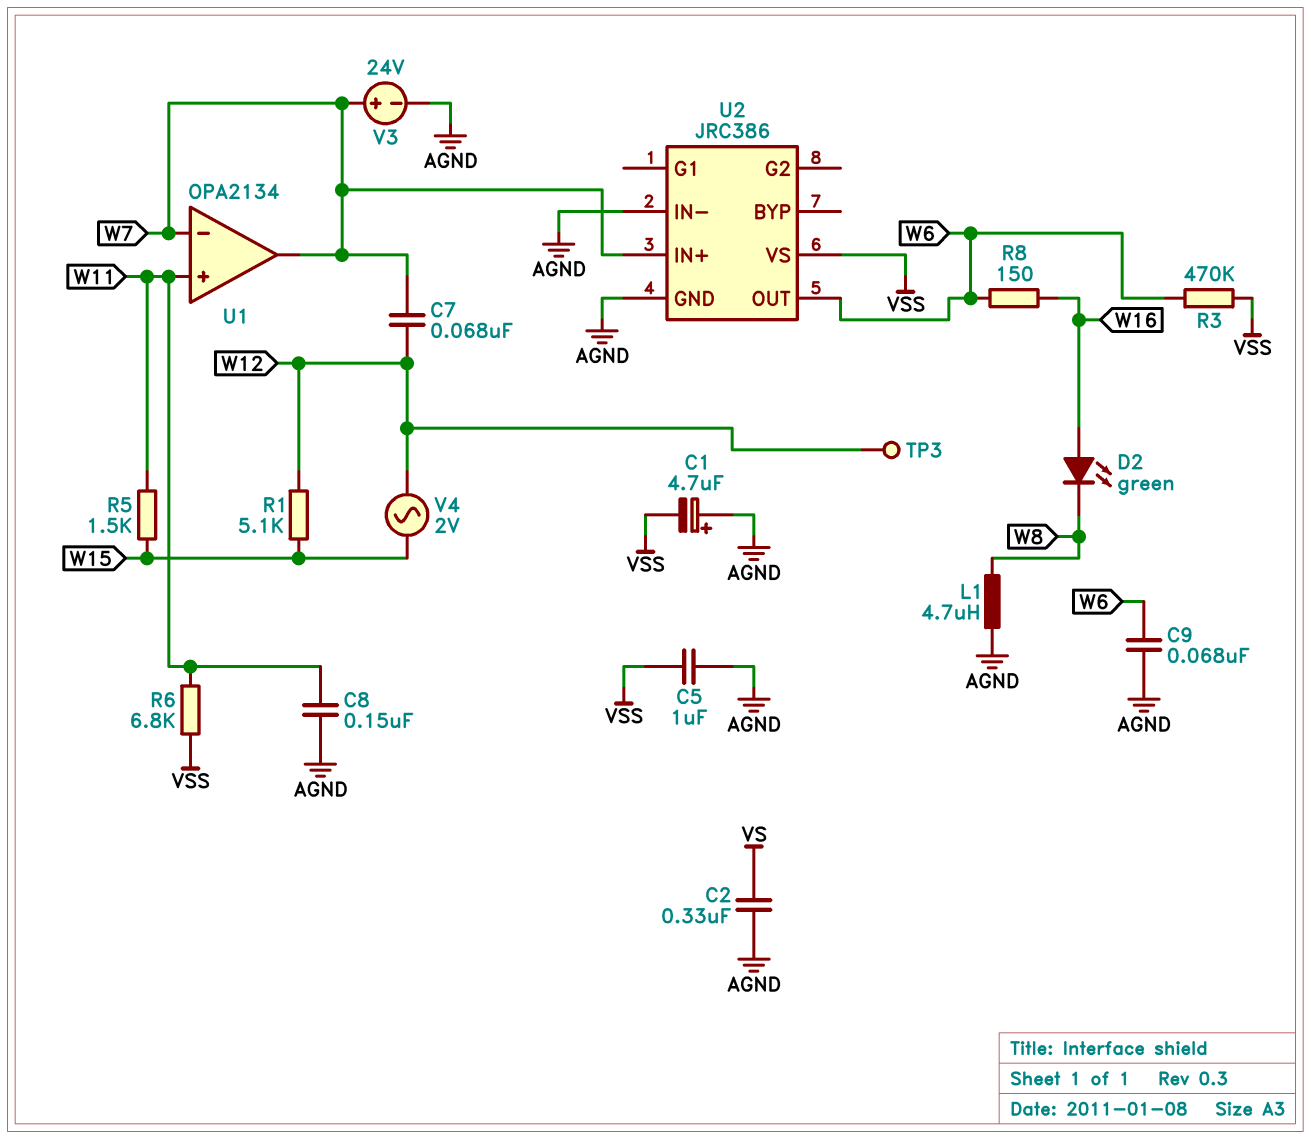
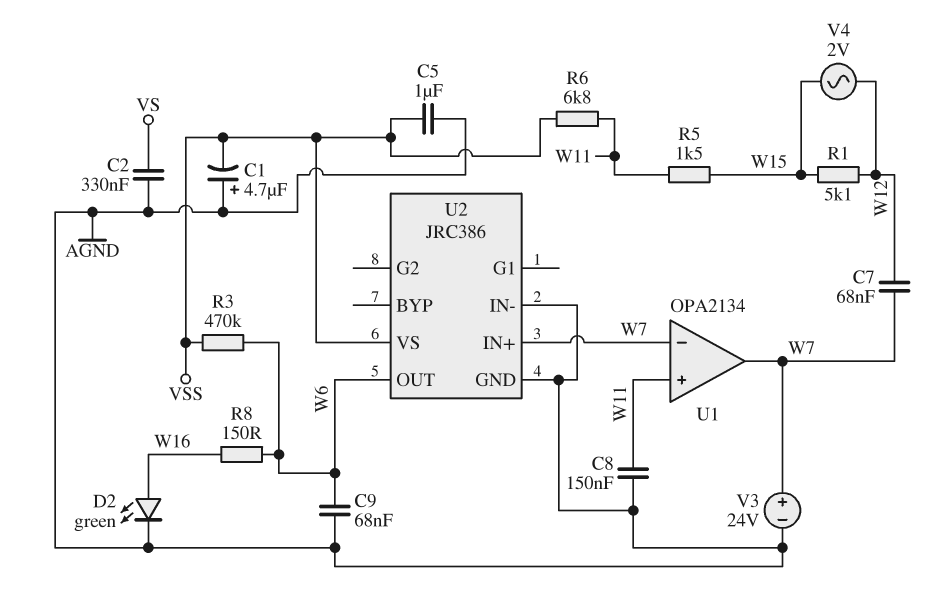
D2: LED green (A W16, K W8) -> LED green (A W16, K AGND)
L1: 4.7uH (AGND, W8) -> none
TP3: test point (W12) -> none

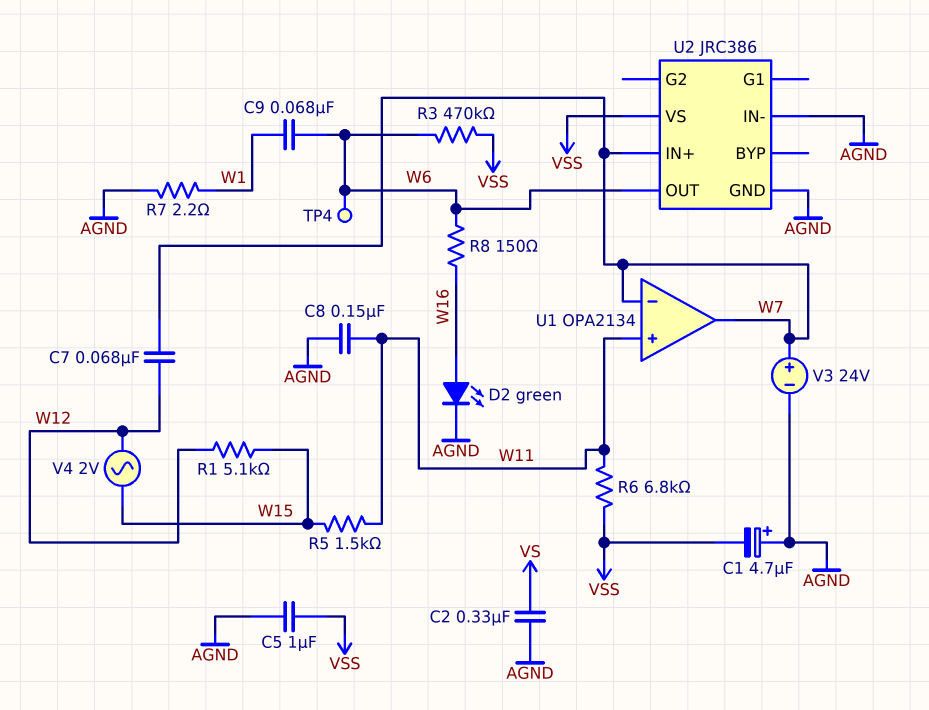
C9: 68nF (AGND, W6) -> 68nF (W1, W6)
R7: none -> 2.2 (AGND, W1)
TP4: none -> test point (W6)

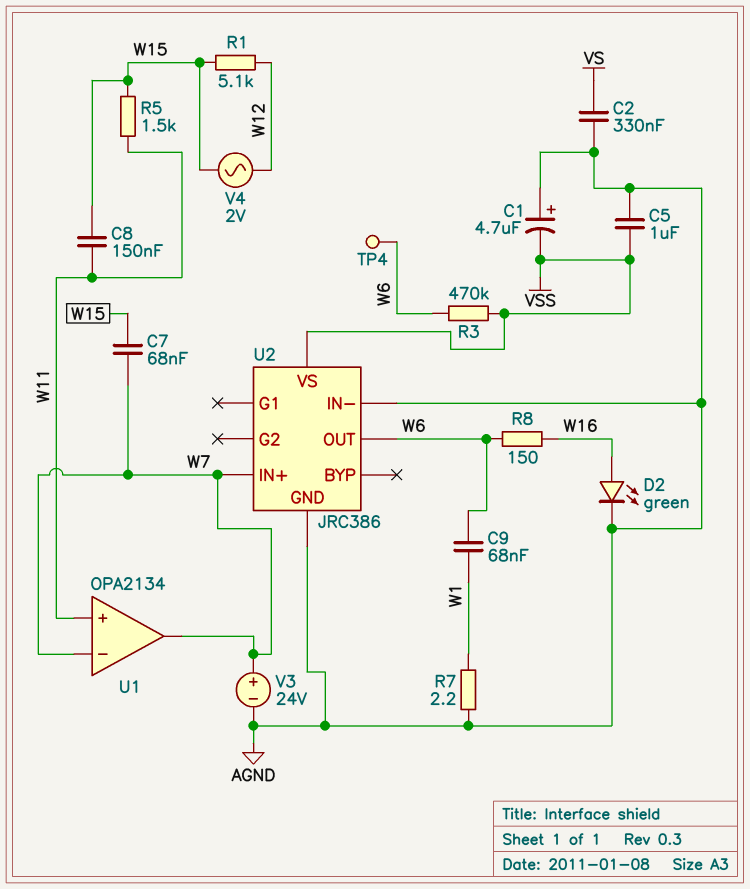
C7: 68nF (W7, W12) -> 68nF (W7, W15)
C8: 150nF (AGND, W11) -> 150nF (W11, W15)
R6: 6.8k (VSS, W11) -> none

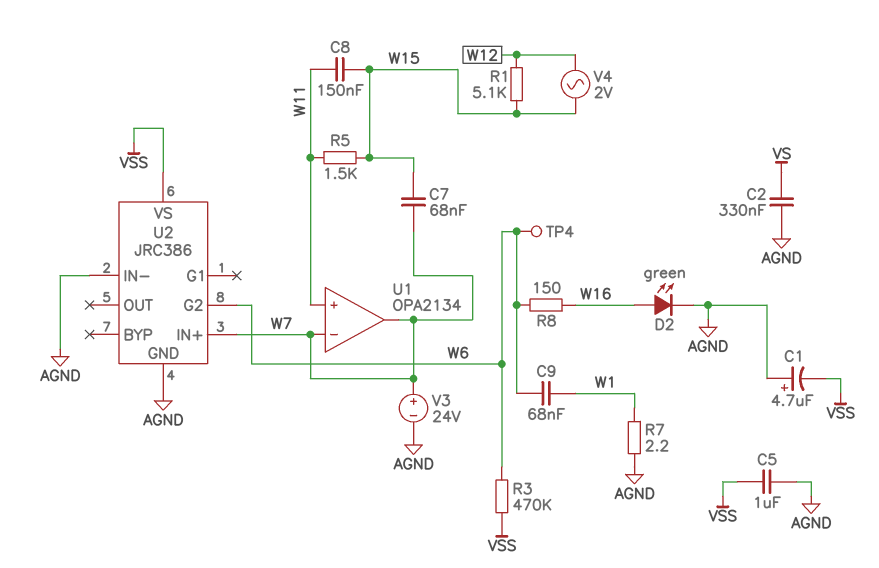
U2 pin G2: none -> W6
U2 pin OUT: W6 -> none

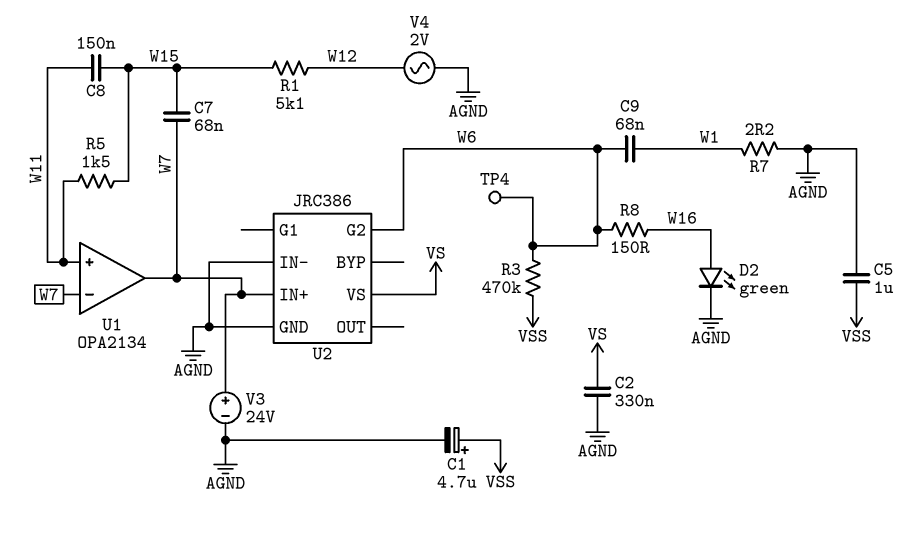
C1: 4.7uF (plus AGND, minus VSS) -> 4.7uF (plus VSS, minus AGND)
U2 pin VS: VSS -> VS
V4: AC 2V (W12, W15) -> AC 2V (AGND, W12)

